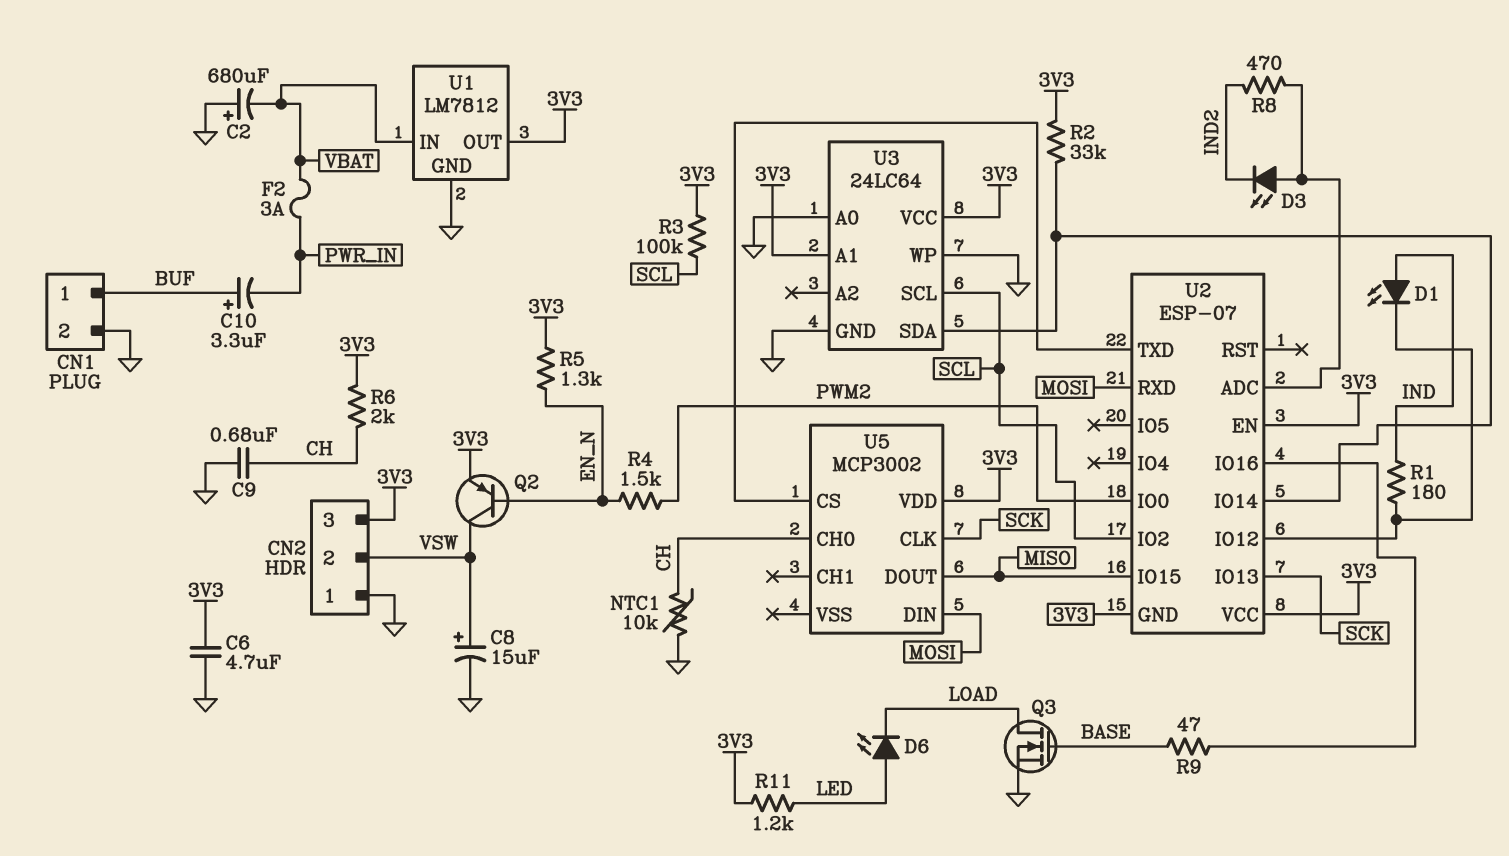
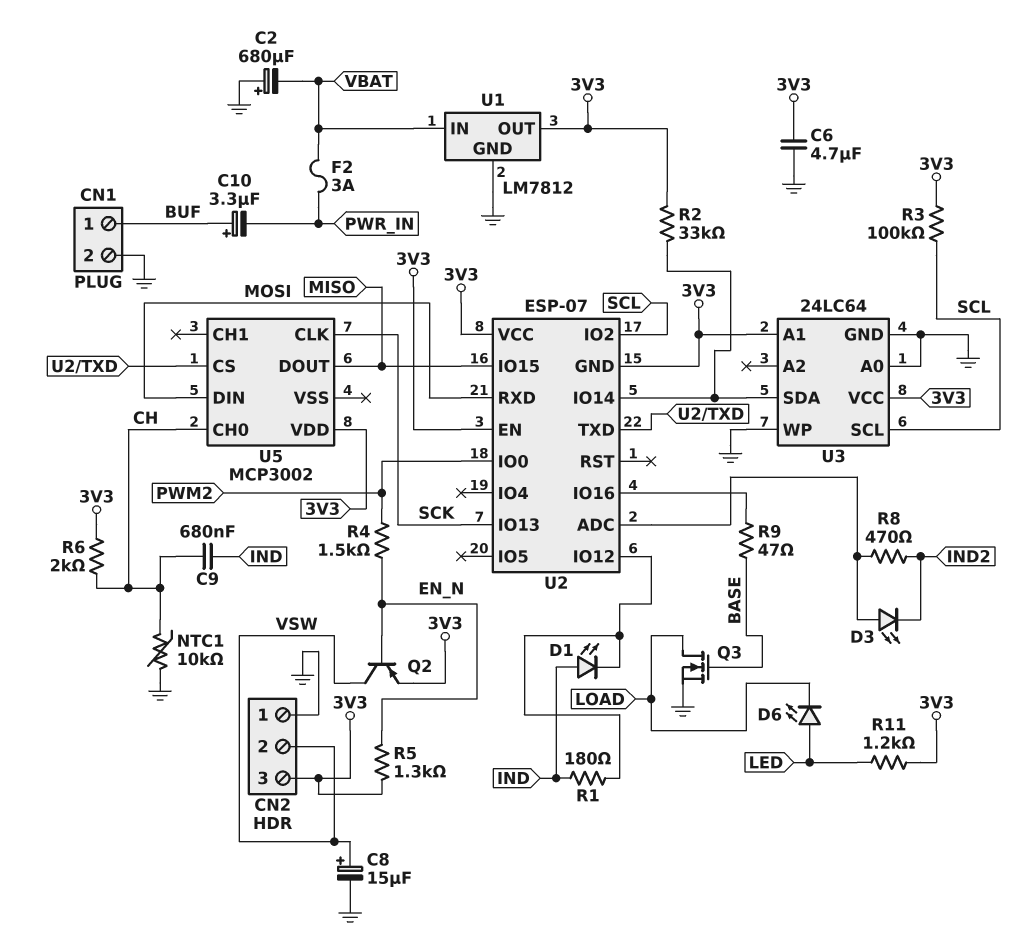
C9: 680nF (CH, GND) -> 680nF (CH, IND)

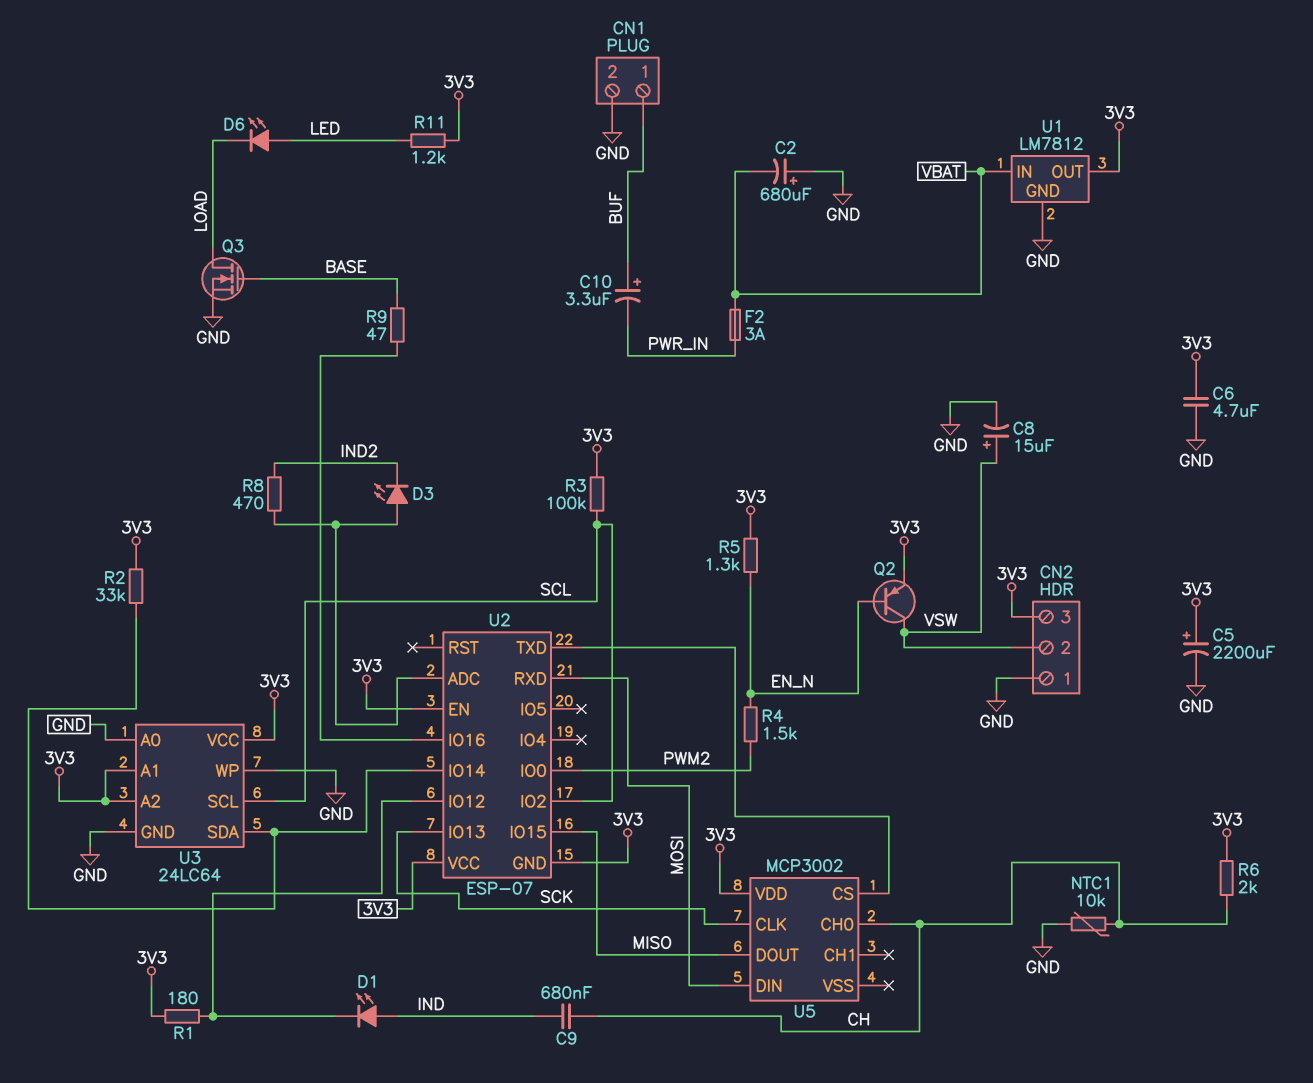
C5: none -> 2200uF (plus 3V3, minus GND)
R1: 180 (IND, U2/IO12) -> 180 (3V3, U2/IO12)
U3 pin A2: none -> 3V3

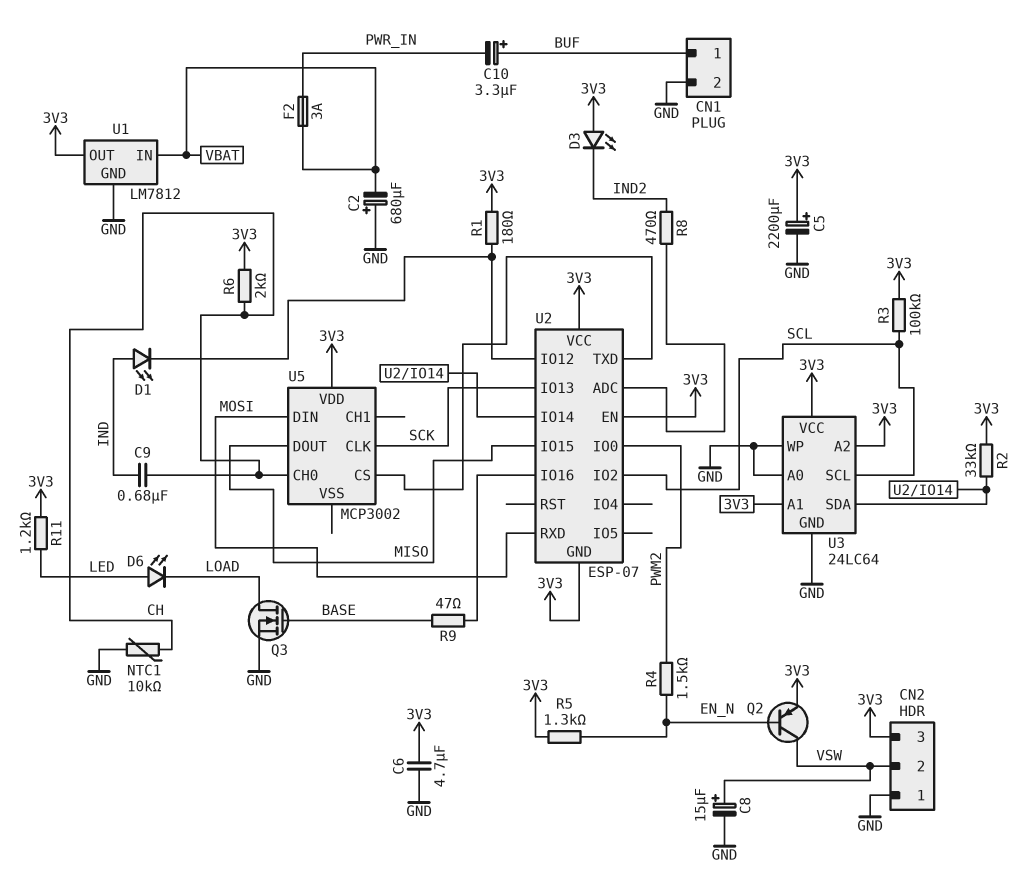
D3: LED (A U2/ADC, K IND2) -> LED (A 3V3, K IND2)

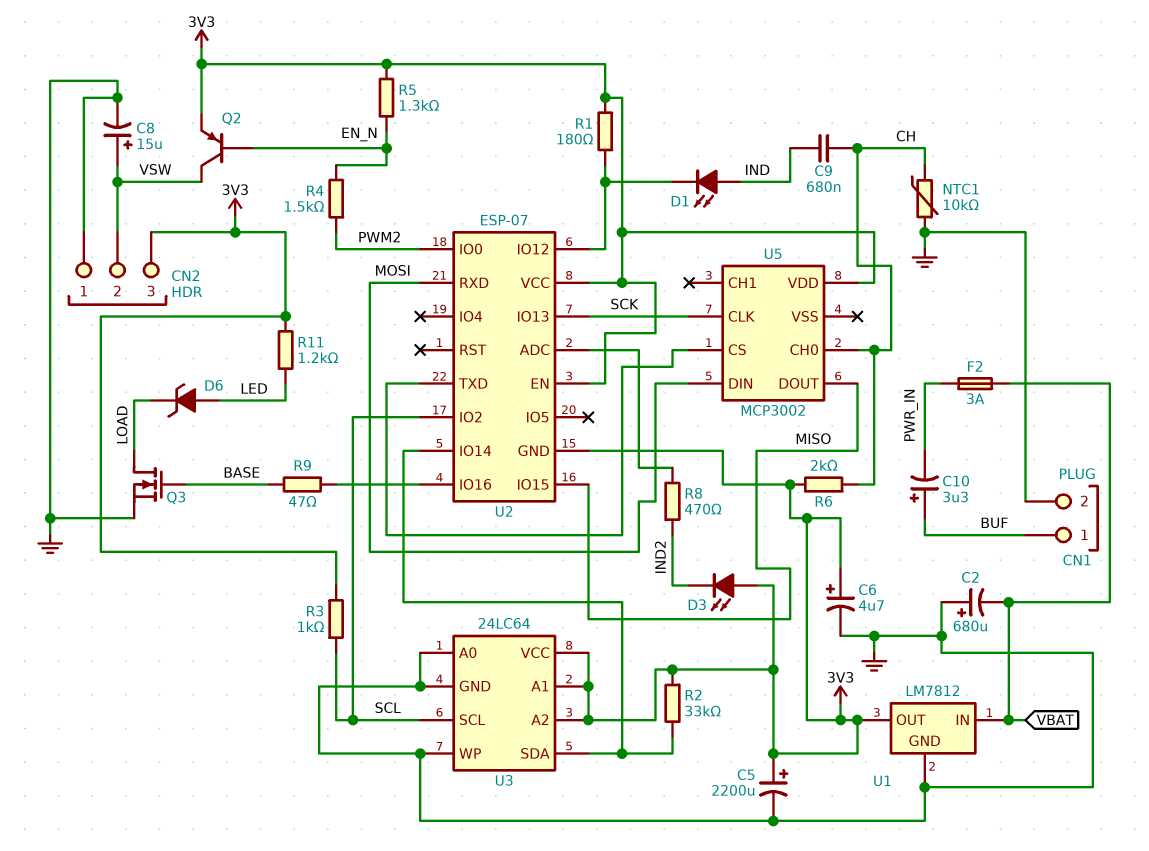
C6: 4.7uF (3V3, GND) -> 4.7uF (plus 3V3, minus GND)
D6: LED (A LED, K LOAD) -> zener (A LED, K LOAD)
R3: 100k (3V3, SCL) -> 1k (3V3, SCL)

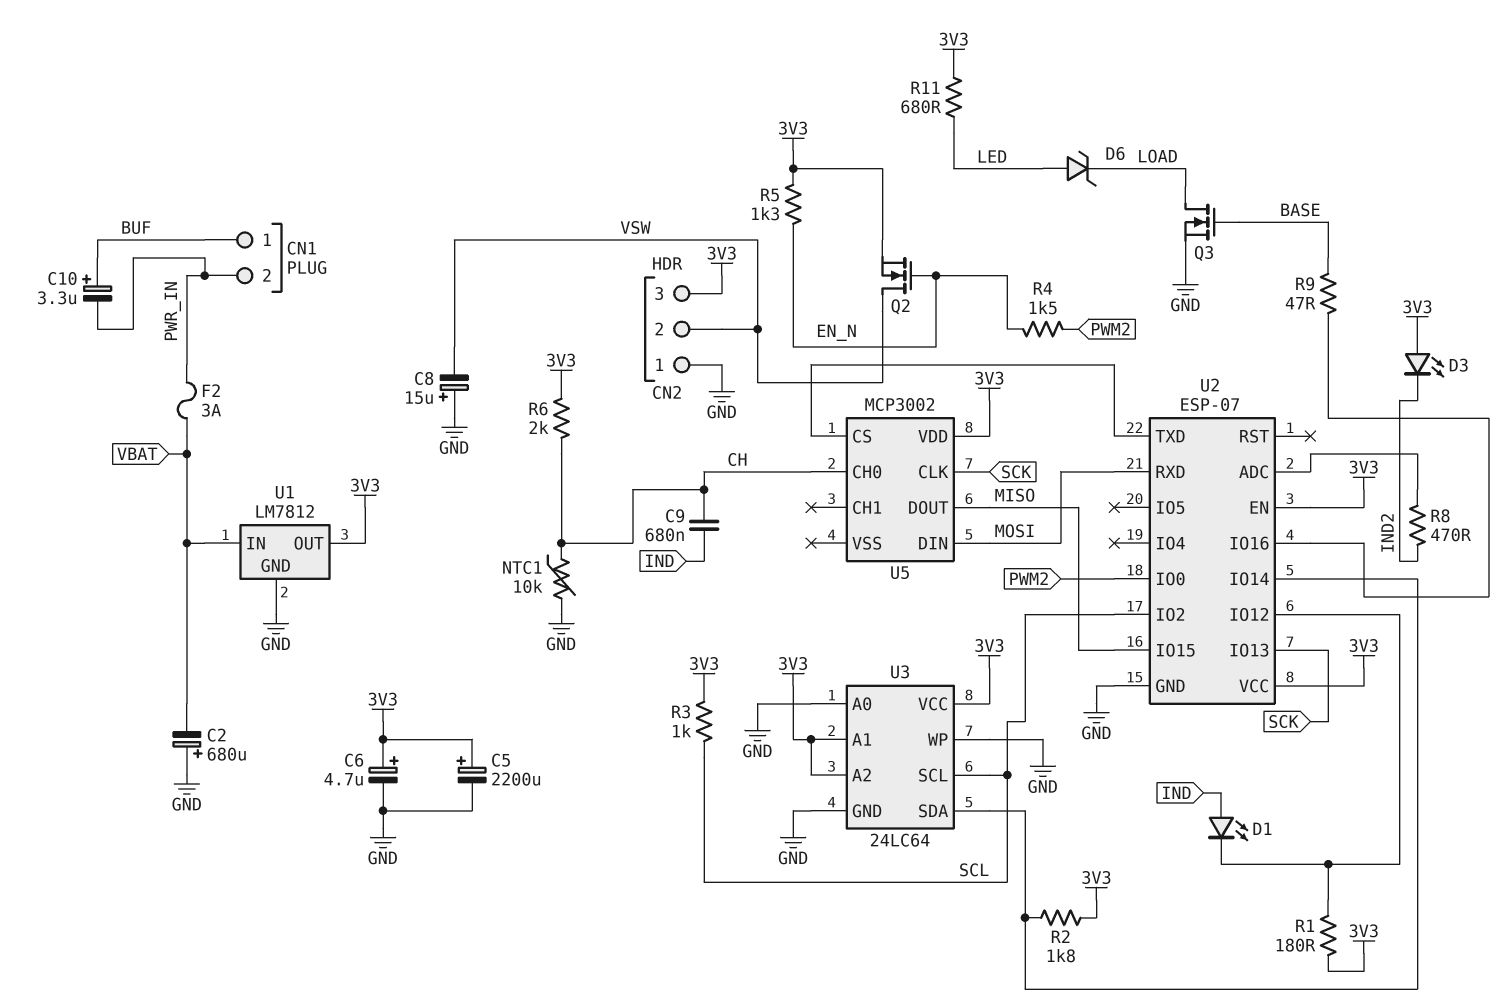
C8: 15uF (plus VSW, minus GND) -> 15uF (plus GND, minus VSW)
CN1 pin 2: GND -> PWR_IN
Q2: PNP (B EN_N, C VSW, E 3V3) -> NMOS (G EN_N, D VSW, S 3V3)
R2: 33k (3V3, U2/IO14) -> 1.8k (3V3, U2/IO14)
R11: 1.2k (3V3, LED) -> 680 (3V3, LED)
U2 pin GND: 3V3 -> GND

